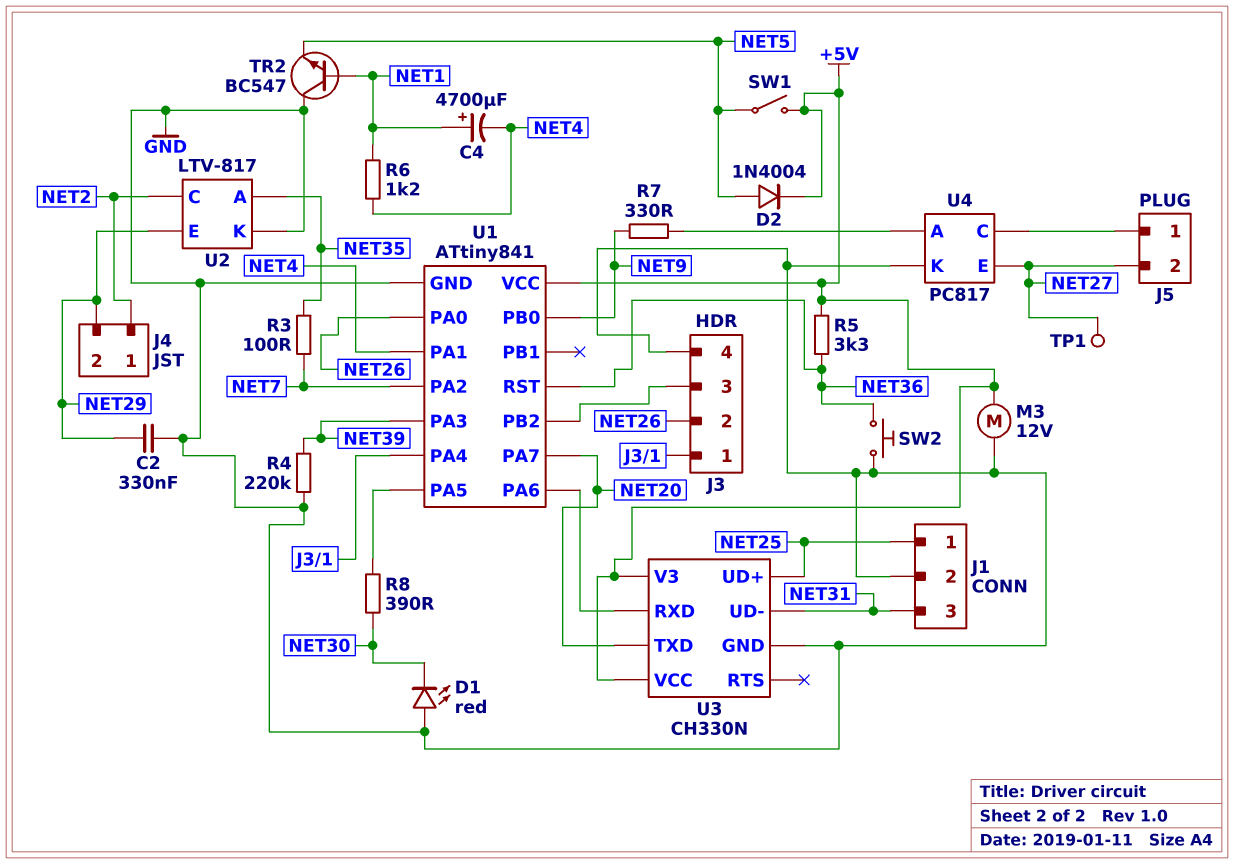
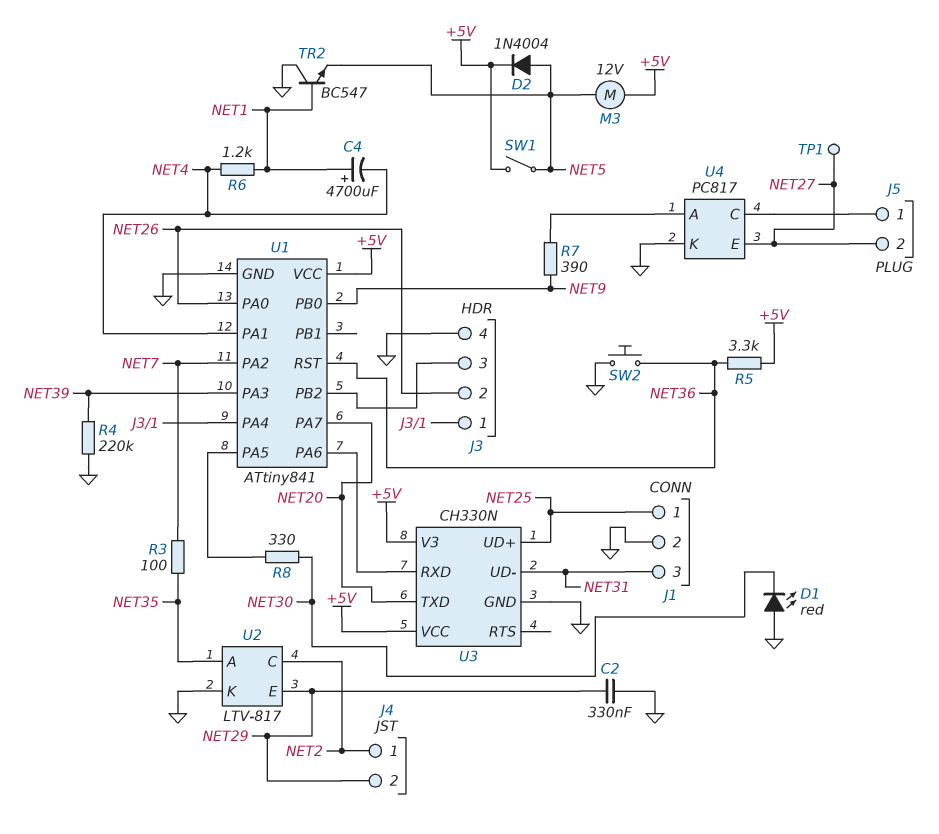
M3: motor 12V (+5V, GND) -> motor 12V (+5V, NET5)
R7: 330 (NET9, U4/A) -> 390 (NET9, U4/A)
R8: 390 (NET30, U1/PA5) -> 330 (NET30, U1/PA5)

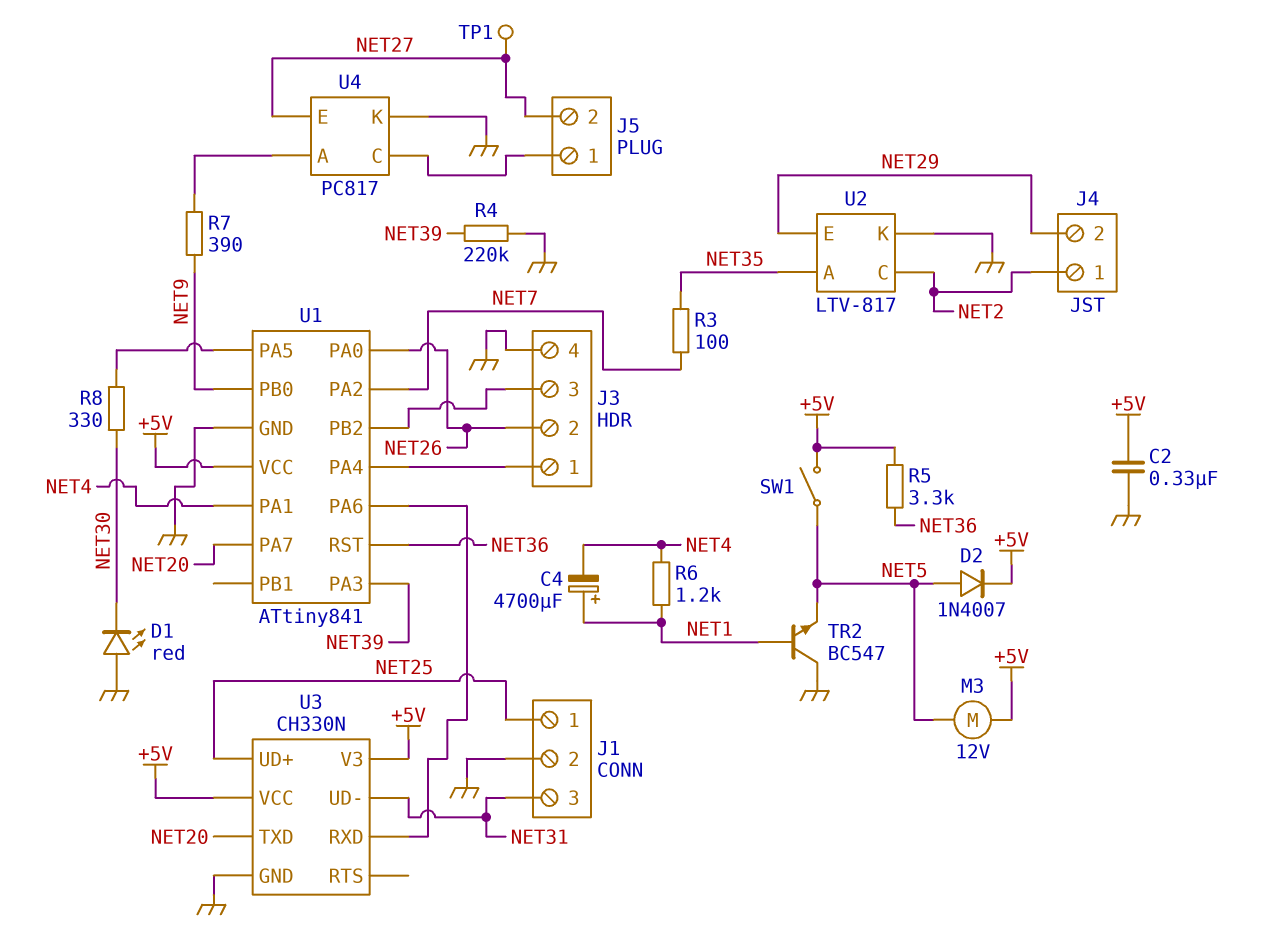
C2: 330nF (GND, NET29) -> 330nF (+5V, GND)
D2: diode 1N4004 (A NET5, K +5V) -> diode 1N4007 (A NET5, K +5V)
SW2: button (GND, NET36) -> none

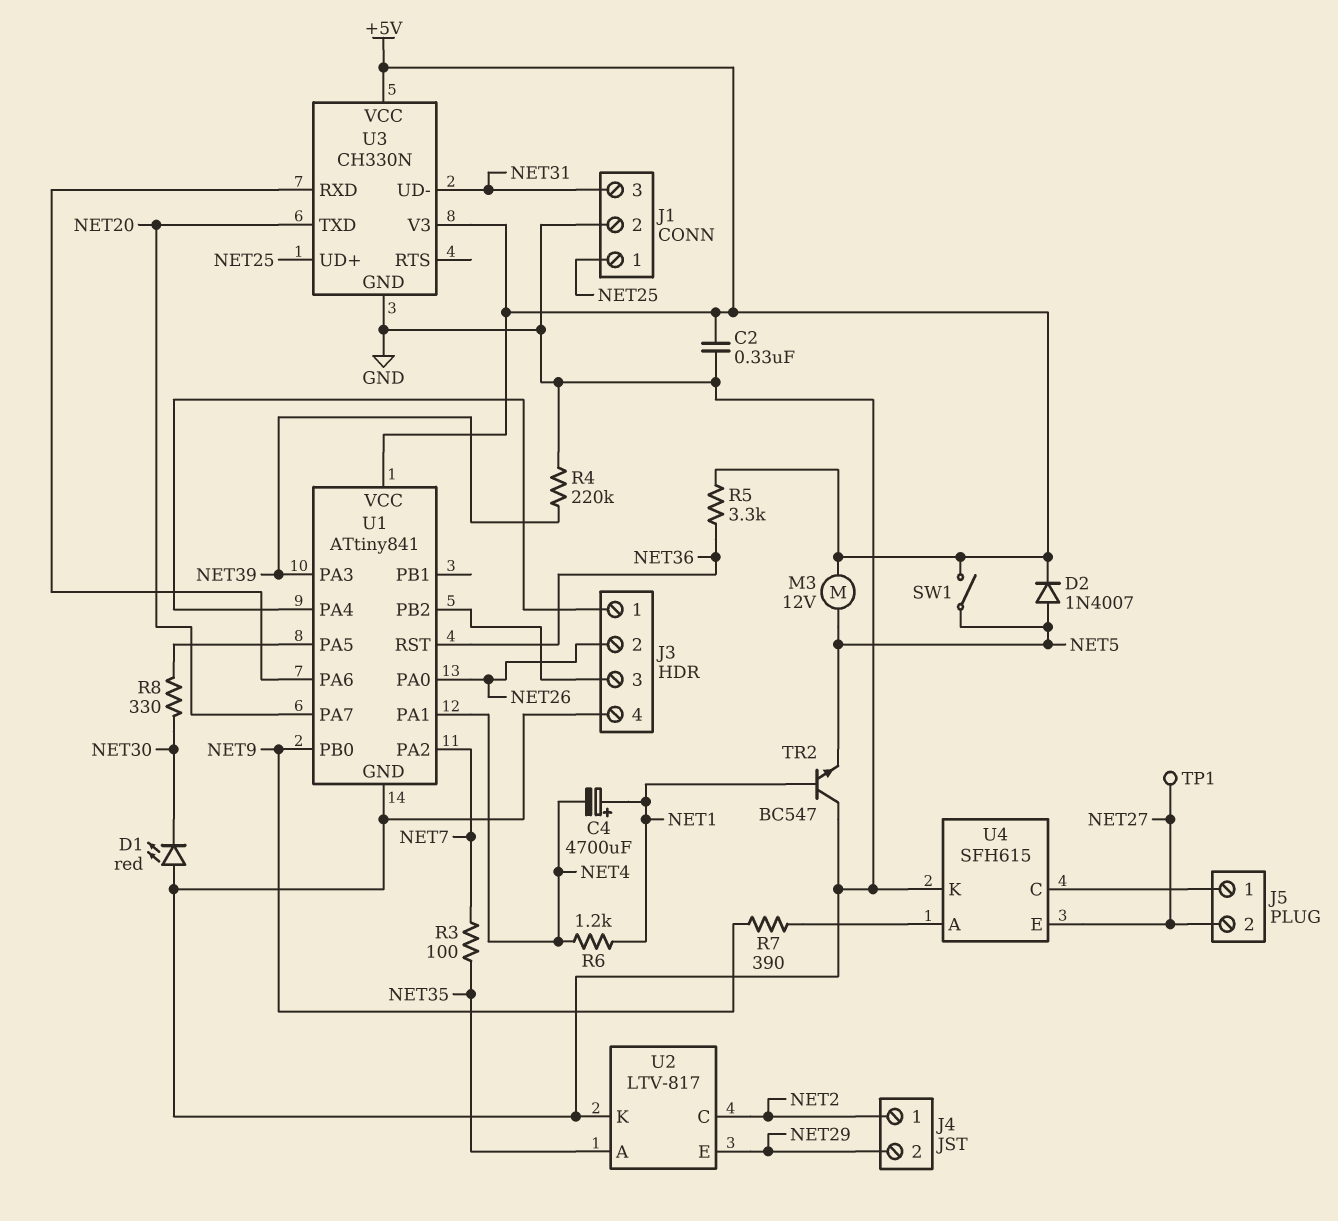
U4: PC817 -> SFH615

